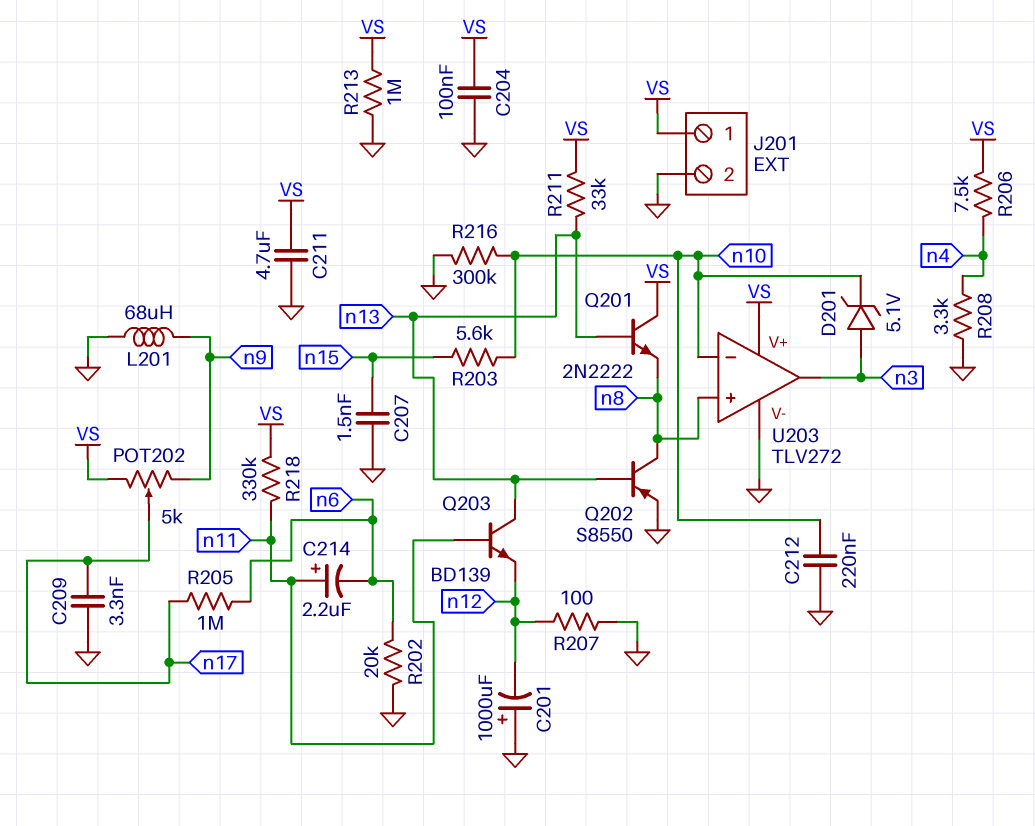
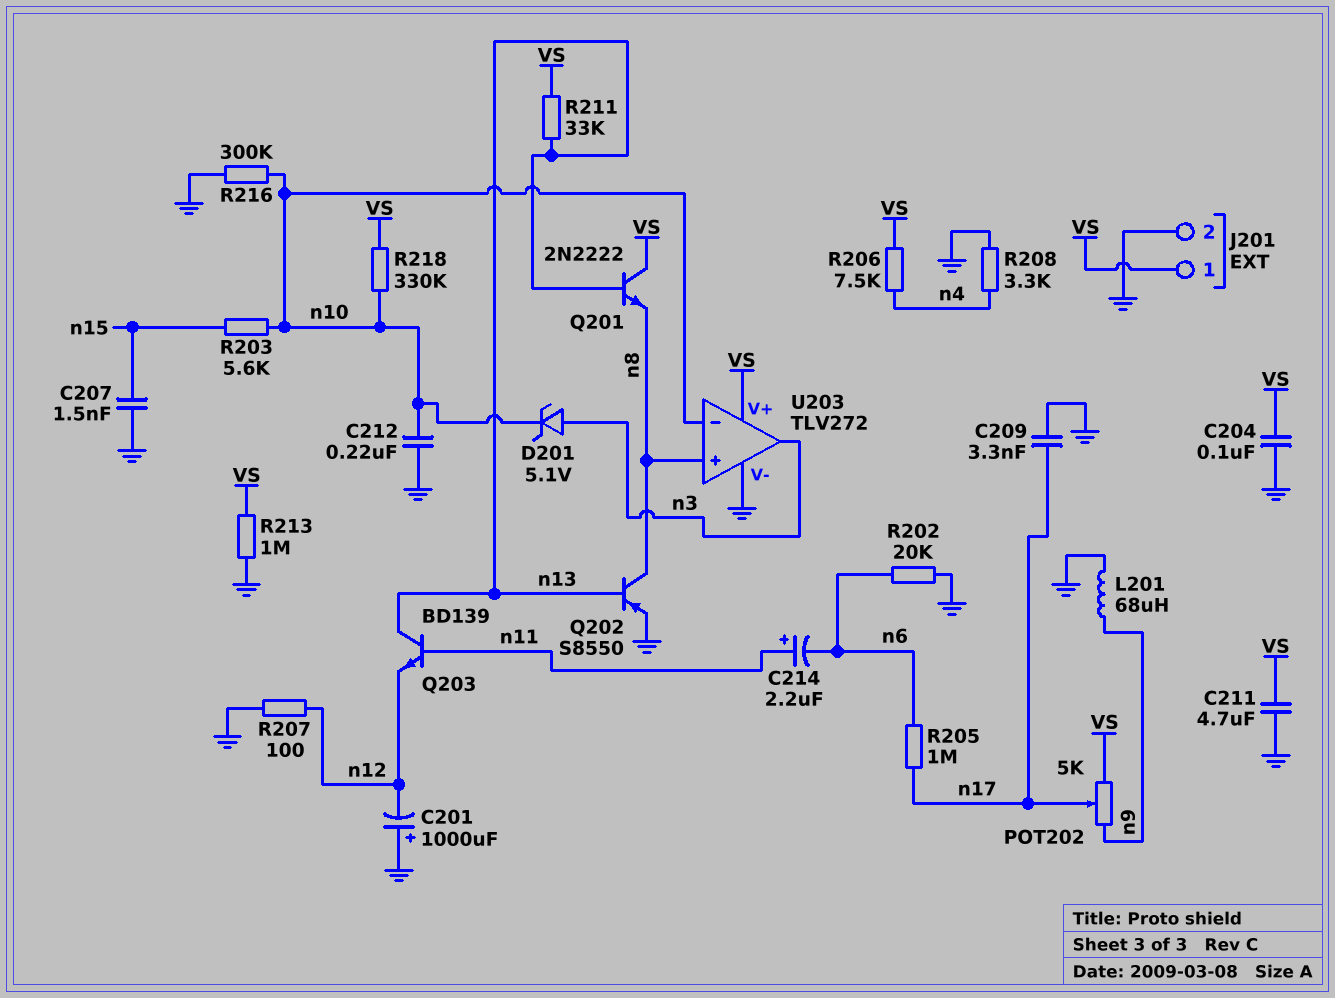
R218: 330k (VS, n11) -> 330k (VS, n10)

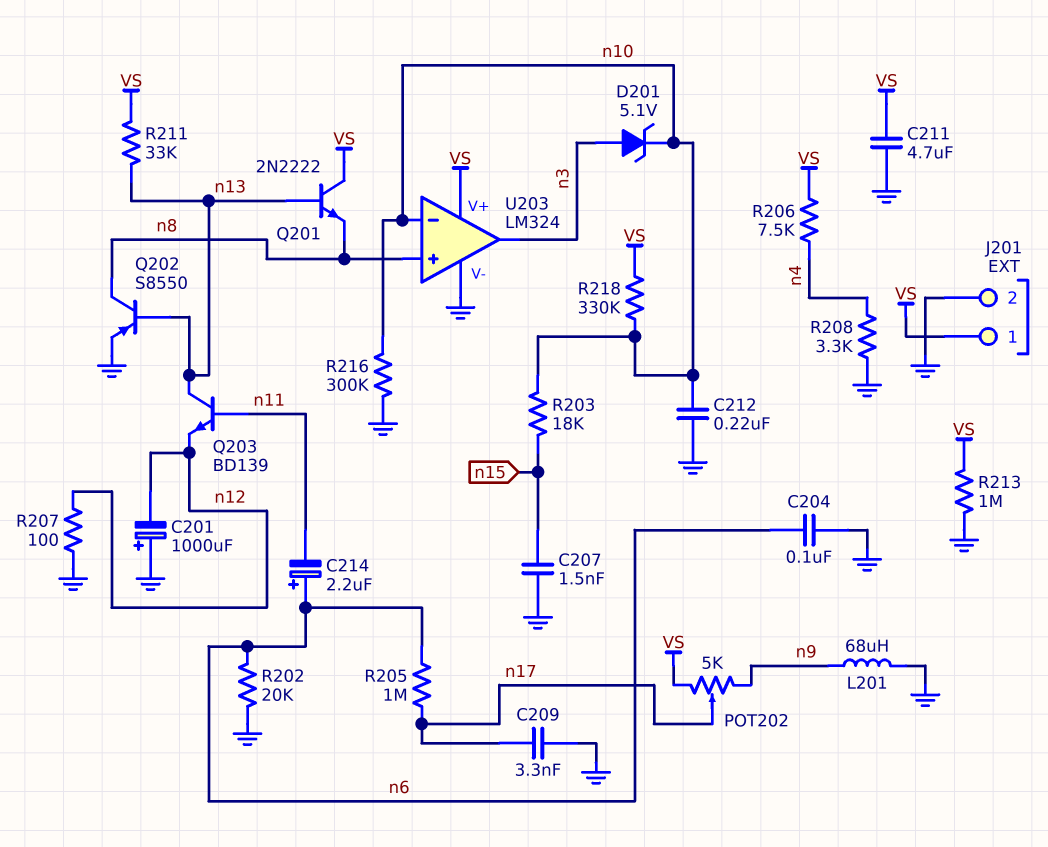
C204: 100nF (GND, VS) -> 100nF (GND, n6)
C214: 2.2uF (plus n11, minus n6) -> 2.2uF (plus n6, minus n11)
R203: 5.6k (n10, n15) -> 18k (n10, n15)
U203: TLV272 -> LM324

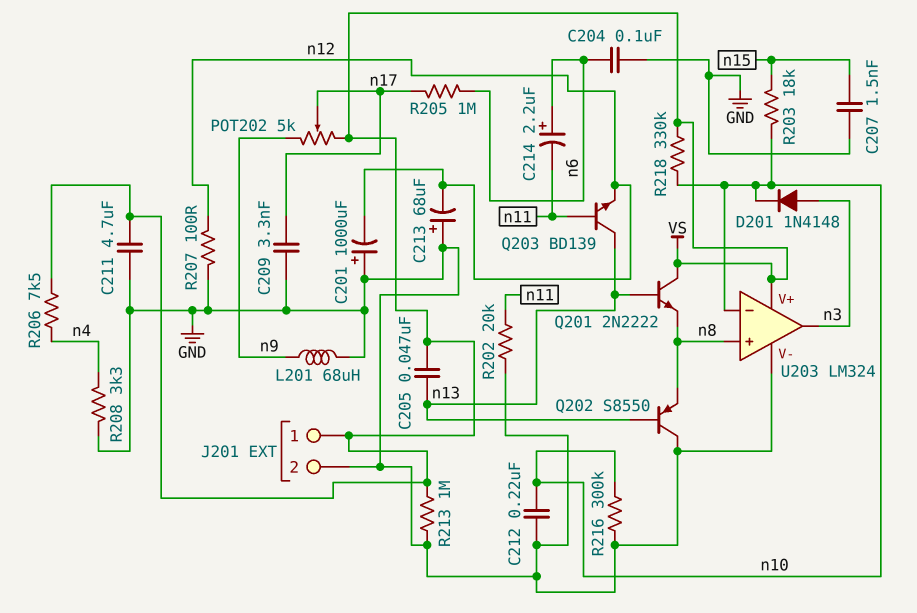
C205: none -> 47nF (VS, n13)
C213: none -> 68uF (plus GND, minus n12)
D201: zener 5.1V (A n3, K n10) -> diode 1N4148 (A n3, K n10)
Q202: PNP S8550 (B n13, C n8, E GND) -> PNP S8550 (B n13, C GND, E n8)
R202: 20k (GND, n6) -> 20k (GND, n11)
R211: 33k (VS, n13) -> none

